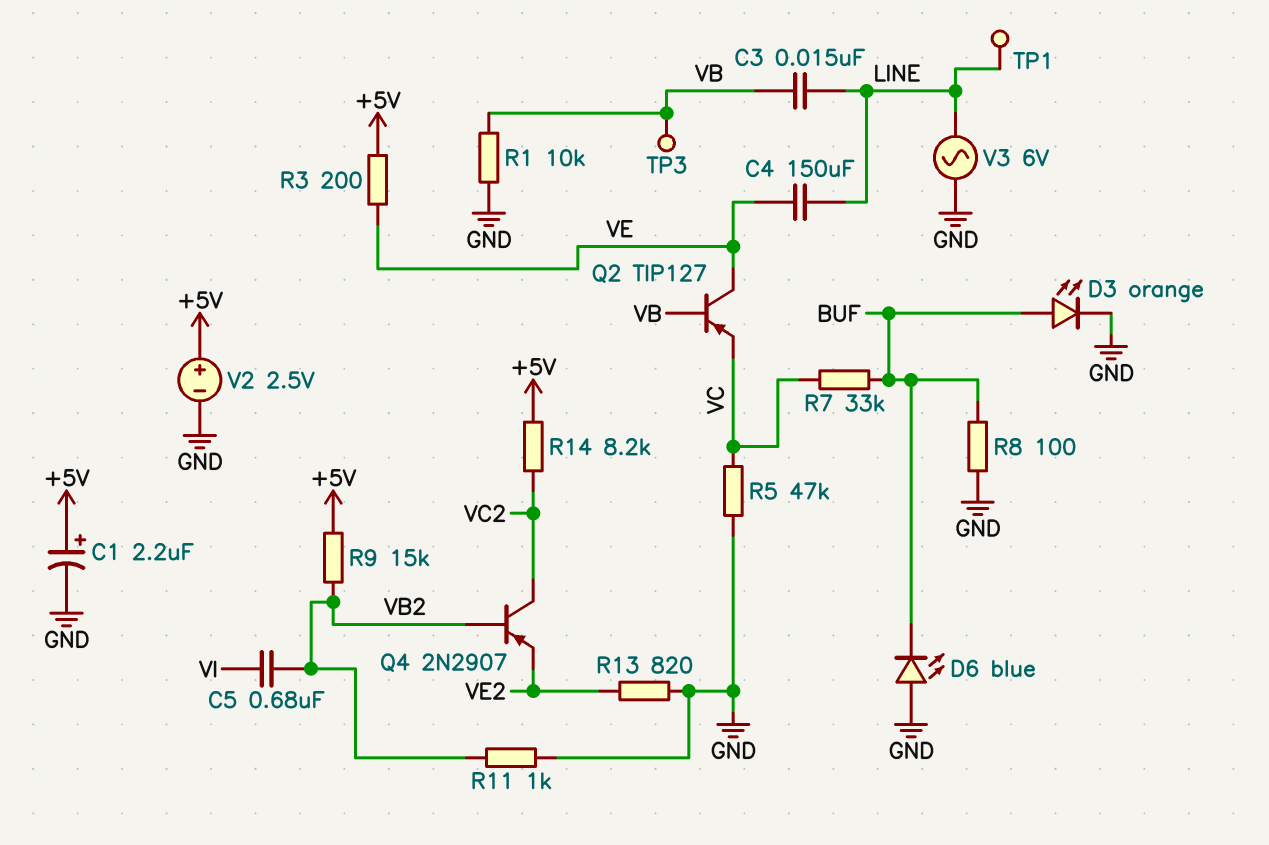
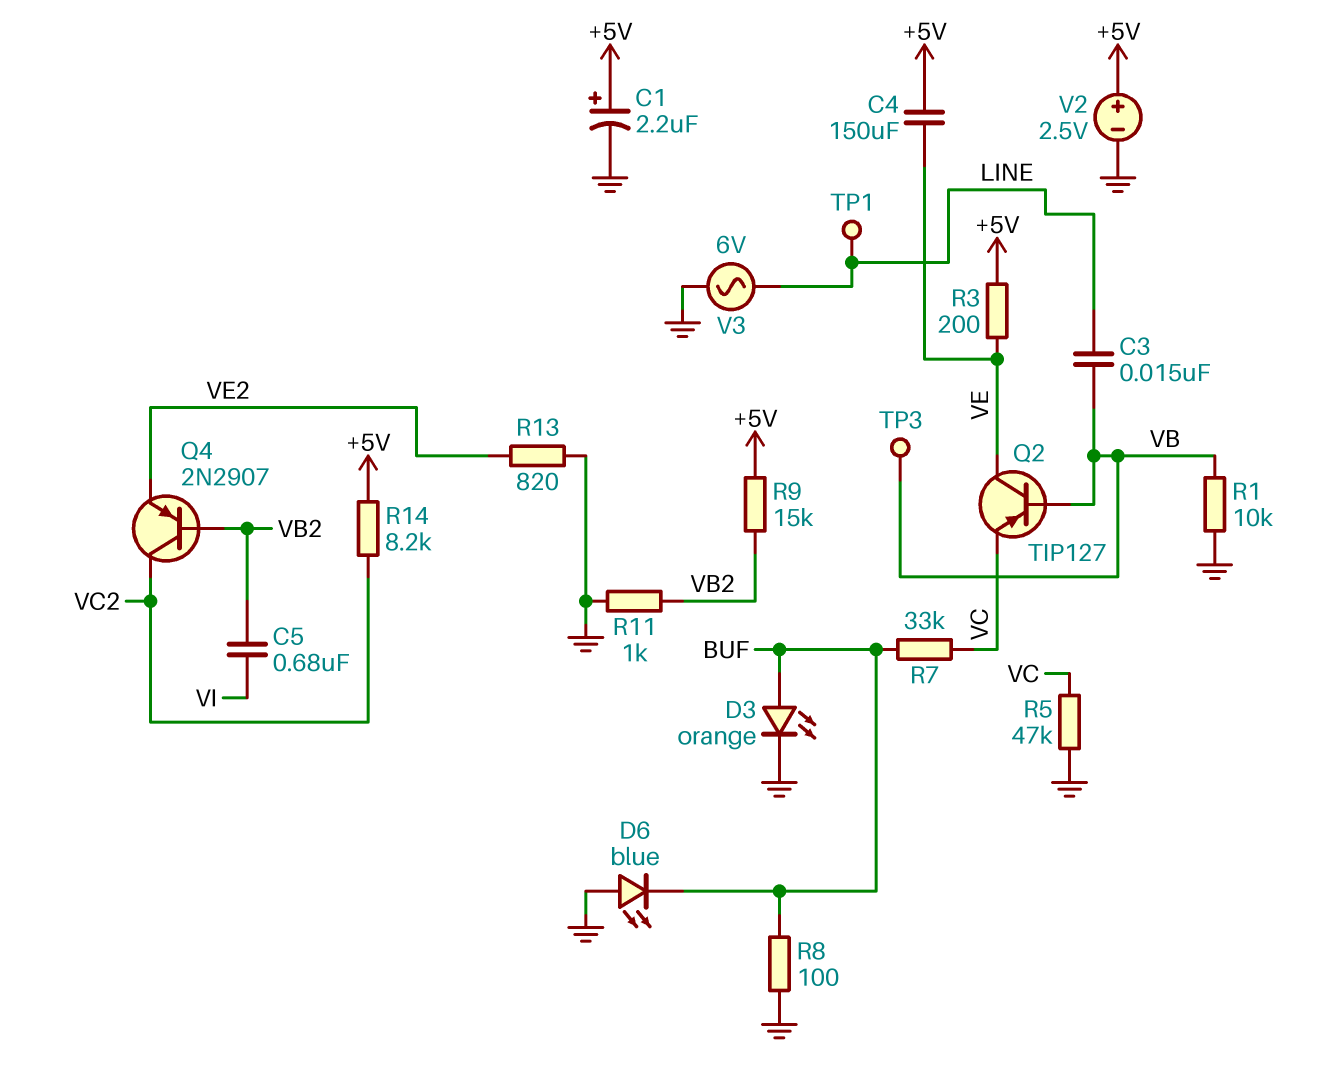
C4: 150uF (LINE, VE) -> 150uF (+5V, VE)

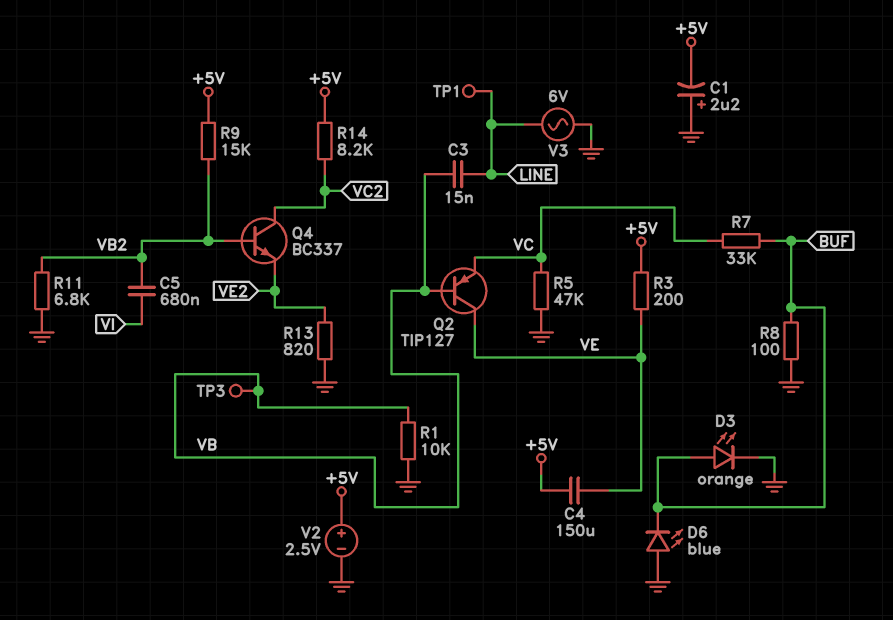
C1: 2.2uF (plus +5V, minus GND) -> 2.2uF (plus GND, minus +5V)
Q4: PNP 2N2907 (B VB2, C VC2, E VE2) -> NPN BC337 (B VB2, C VC2, E VE2)
R11: 1k (GND, VB2) -> 6.8k (GND, VB2)

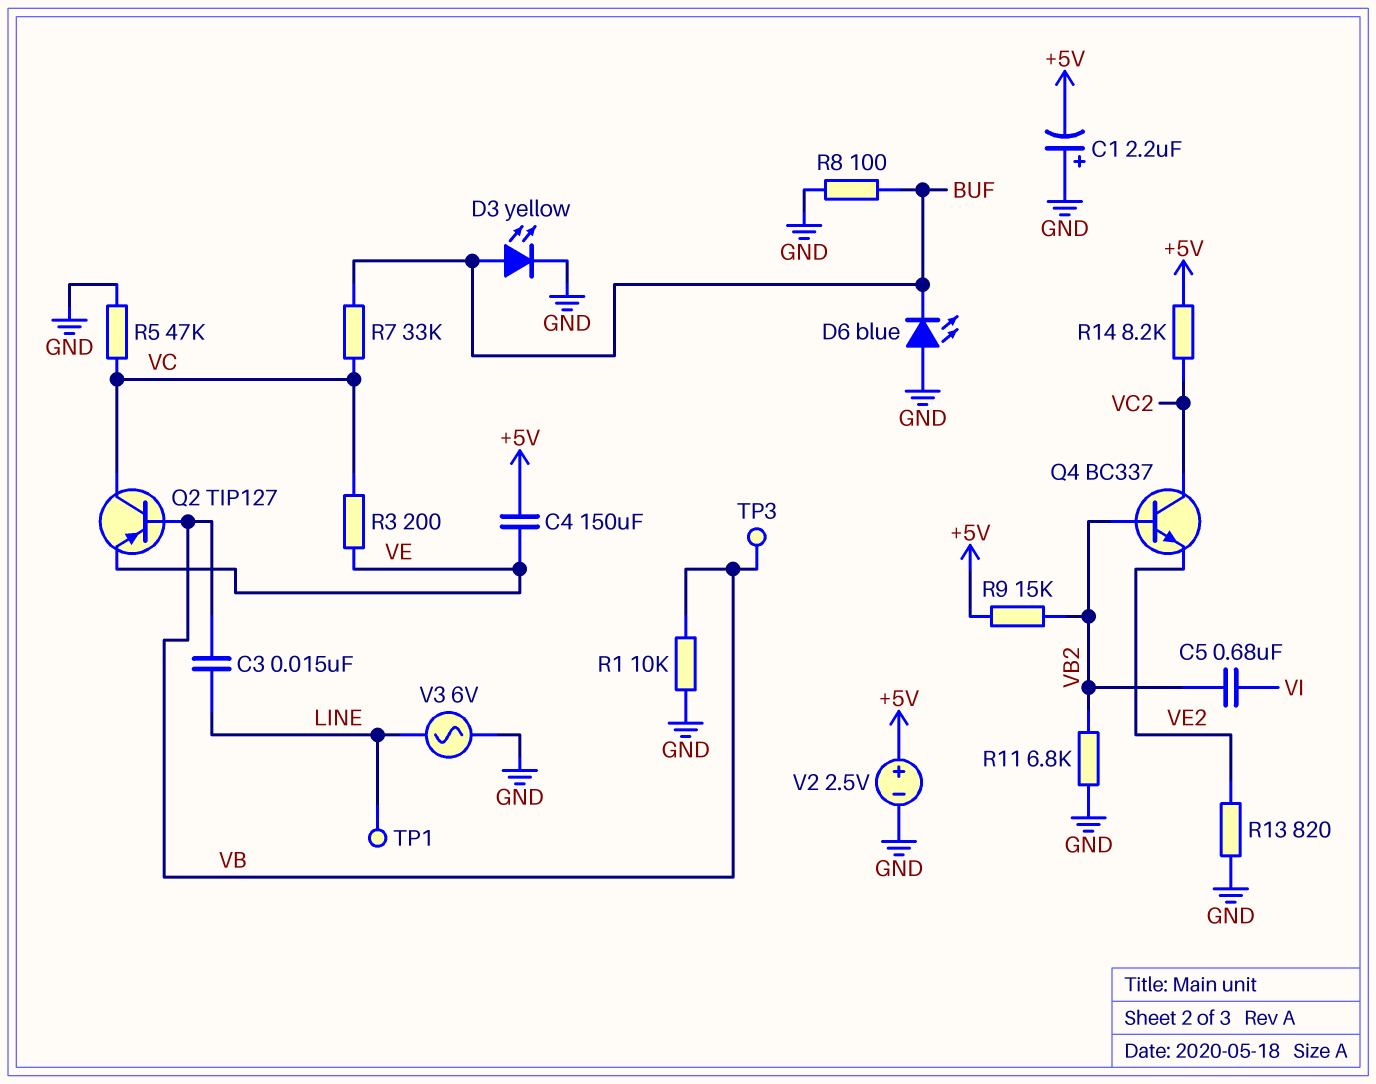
D3: LED orange (A BUF, K GND) -> LED yellow (A BUF, K GND)
Q2: PNP TIP127 (B VB, C VE, E VC) -> PNP TIP127 (B VB, C VC, E VE)
R3: 200 (+5V, VE) -> 200 (VC, VE)

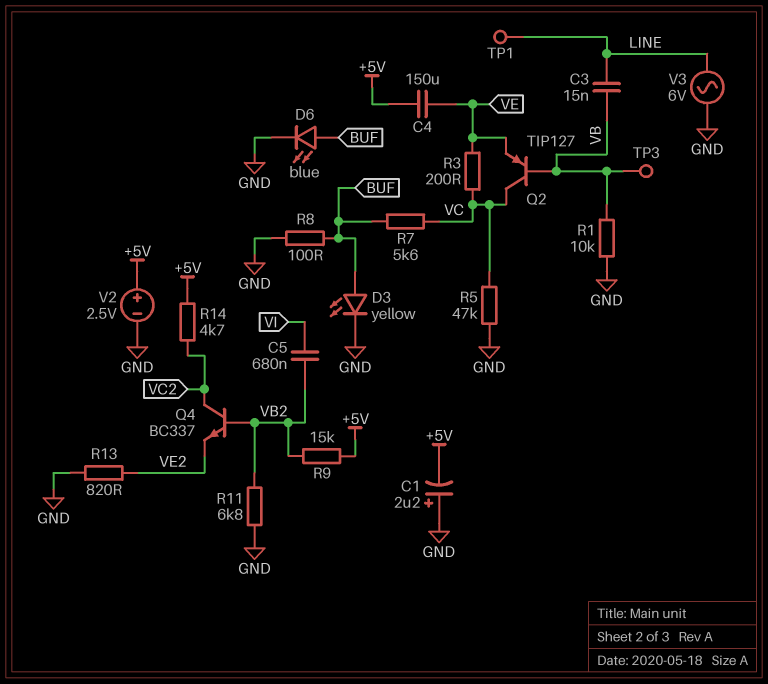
D6: LED blue (A GND, K BUF) -> LED blue (A BUF, K GND)
R7: 33k (BUF, VC) -> 5.6k (BUF, VC)
R14: 8.2k (+5V, VC2) -> 4.7k (+5V, VC2)

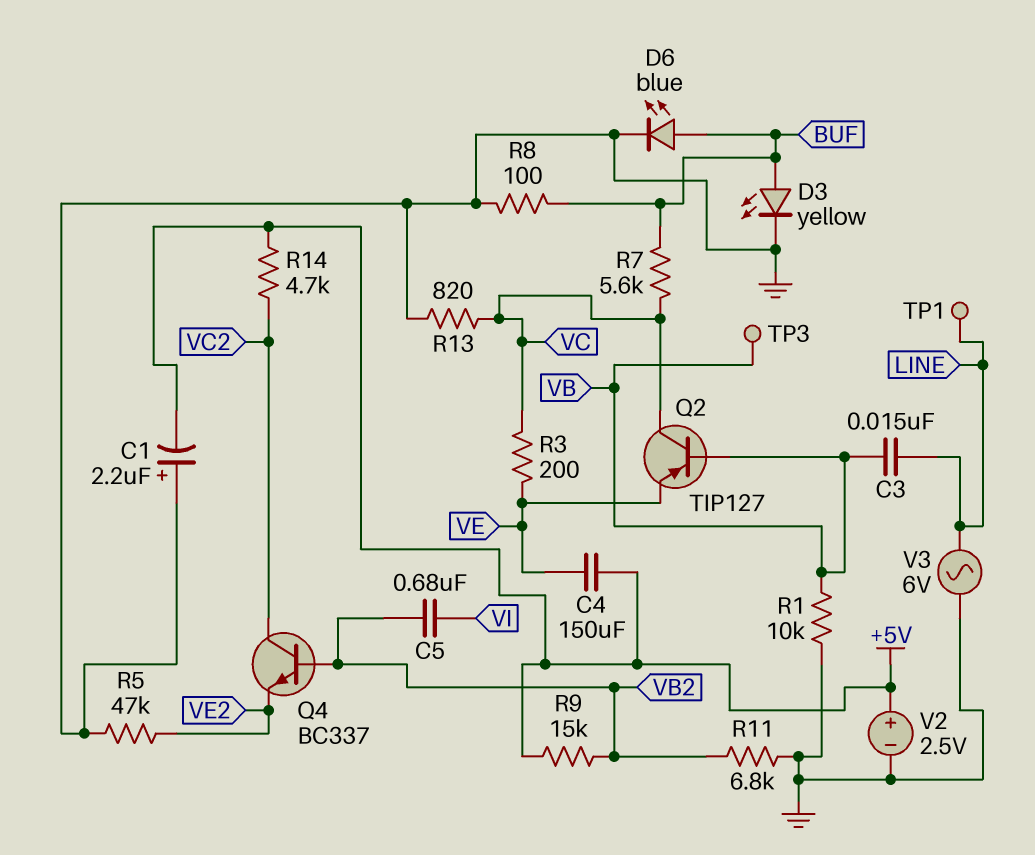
R5: 47k (GND, VC) -> 47k (GND, VE2)
R13: 820 (GND, VE2) -> 820 (GND, VC)

